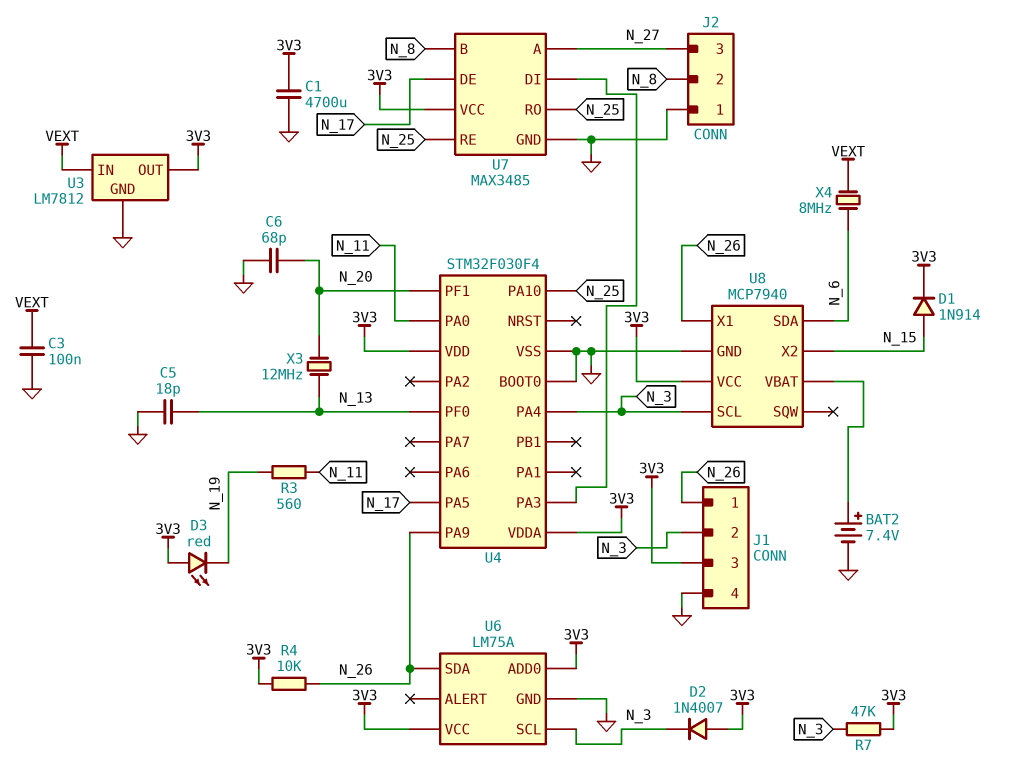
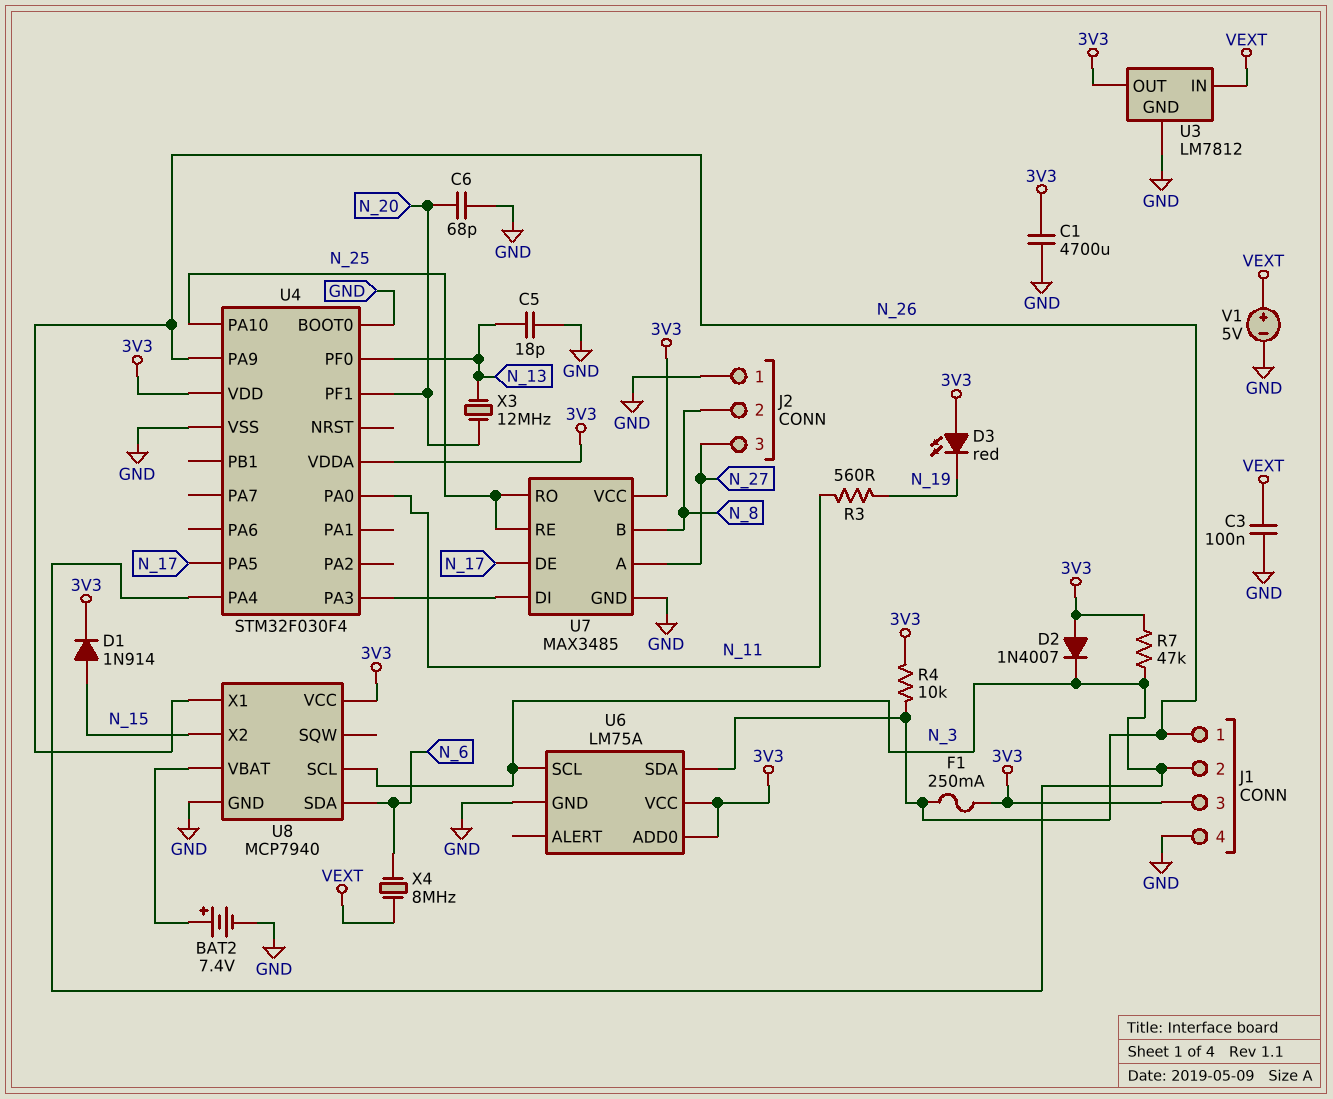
F1: none -> 250mA (3V3, N_26)
V1: none -> 5V (plus VEXT, minus GND)

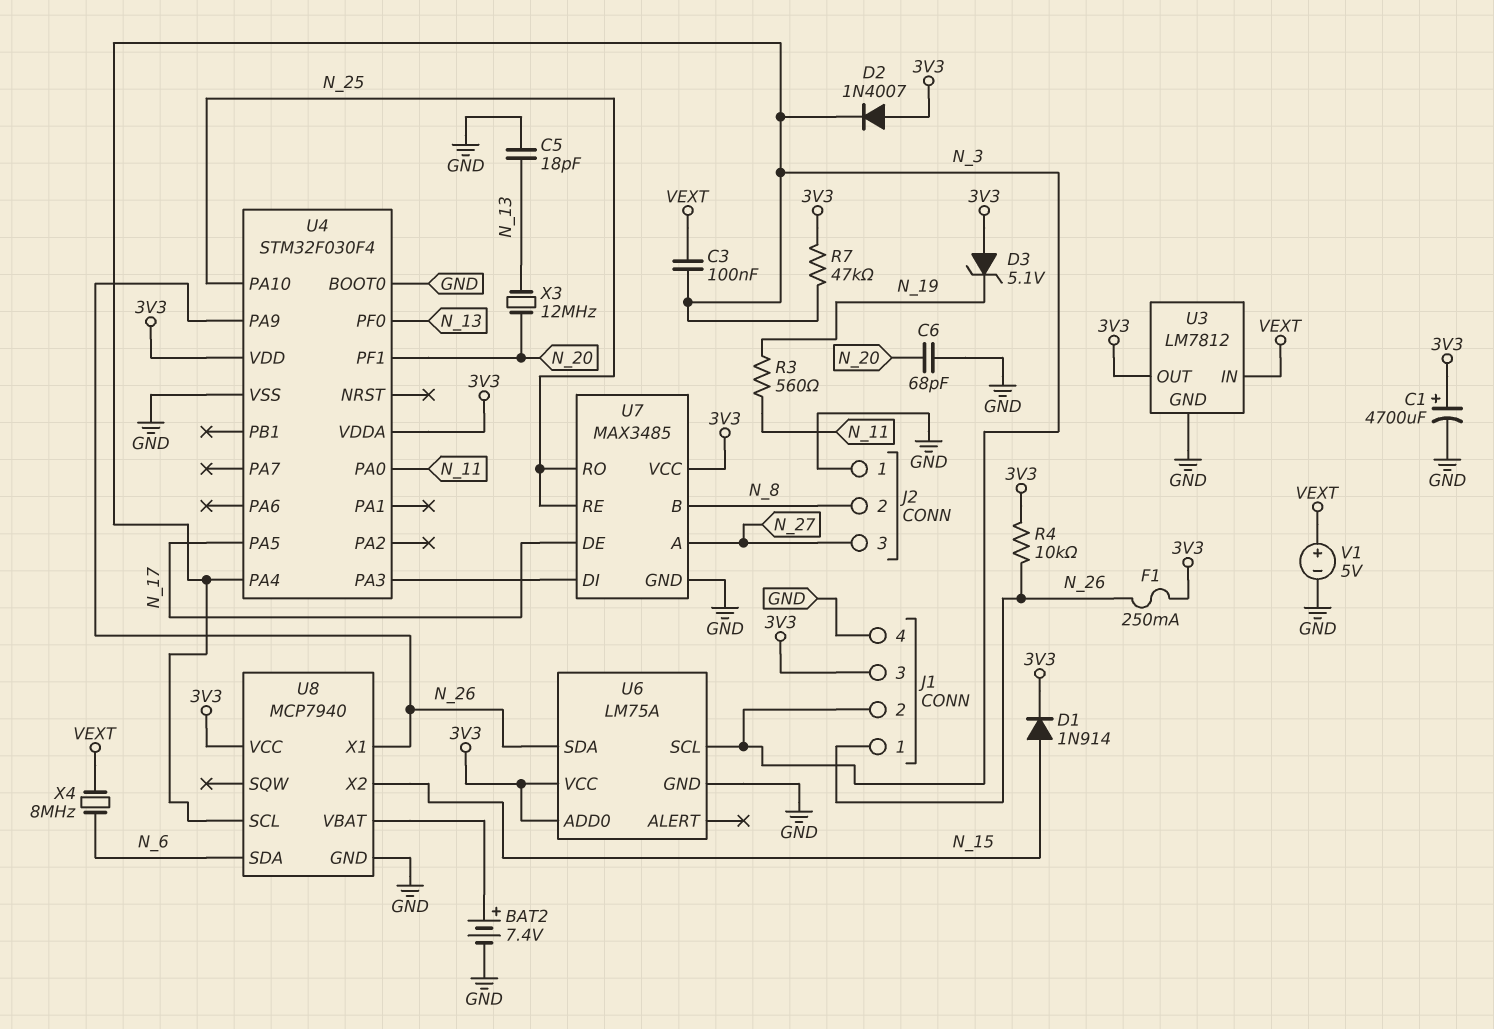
C1: 4700uF (3V3, GND) -> 4700uF (plus 3V3, minus GND)
C3: 100nF (GND, VEXT) -> 100nF (N_3, VEXT)
D3: LED red (A 3V3, K N_19) -> zener 5.1V (A 3V3, K N_19)

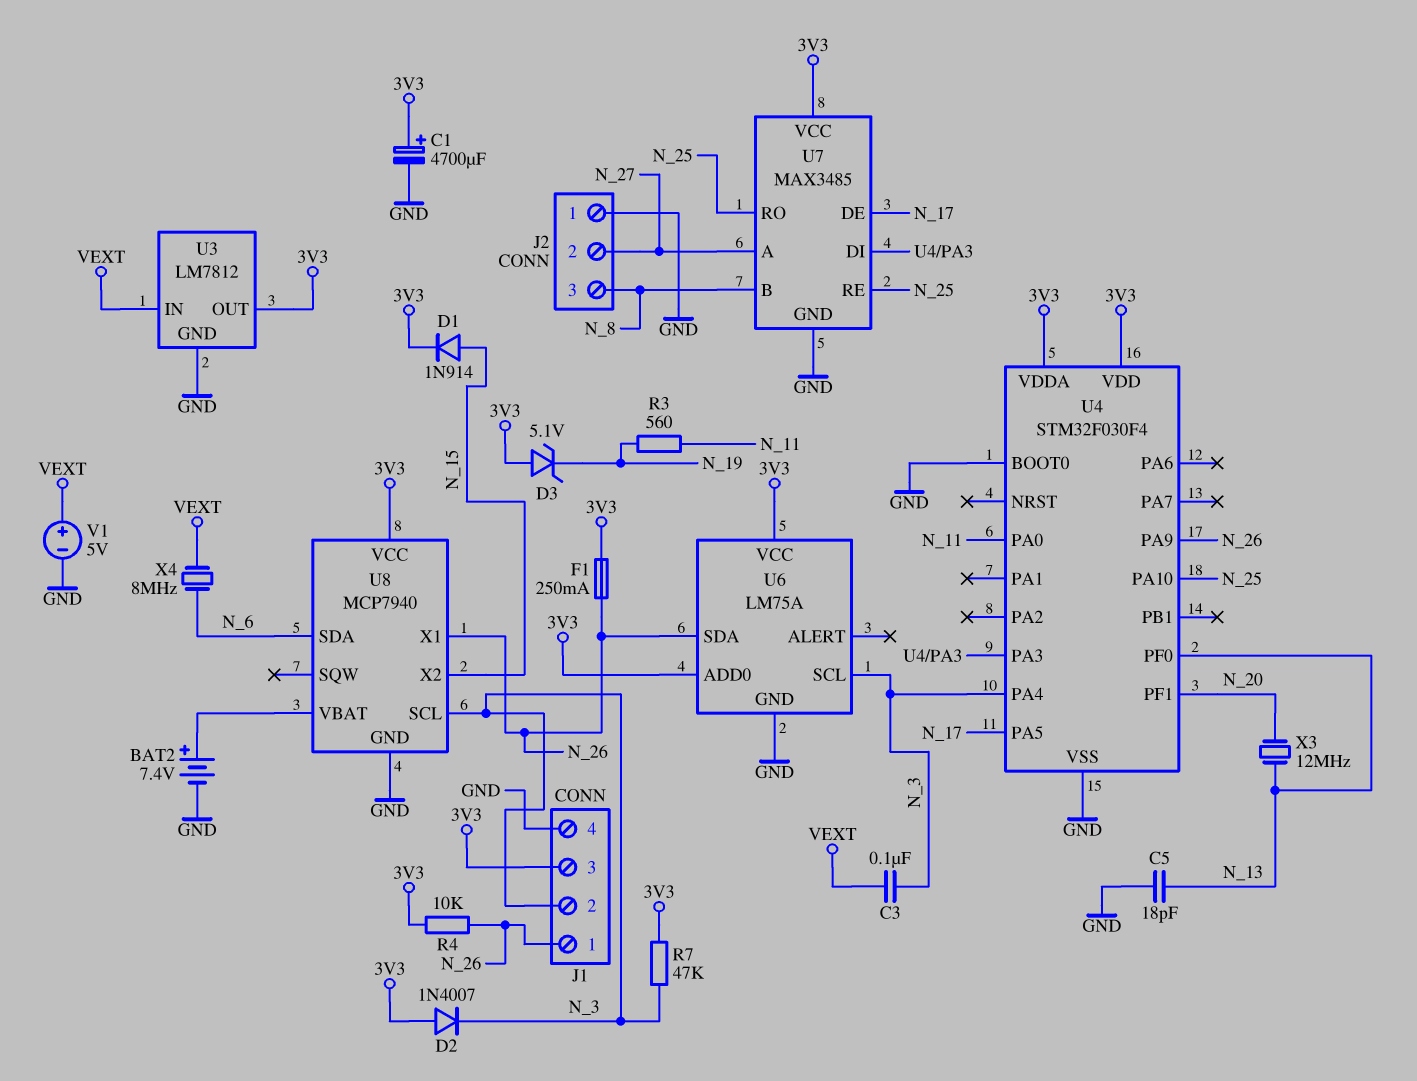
C6: 68pF (GND, N_20) -> none
J2 pin 2: N_8 -> N_27
J2 pin 3: N_27 -> N_8

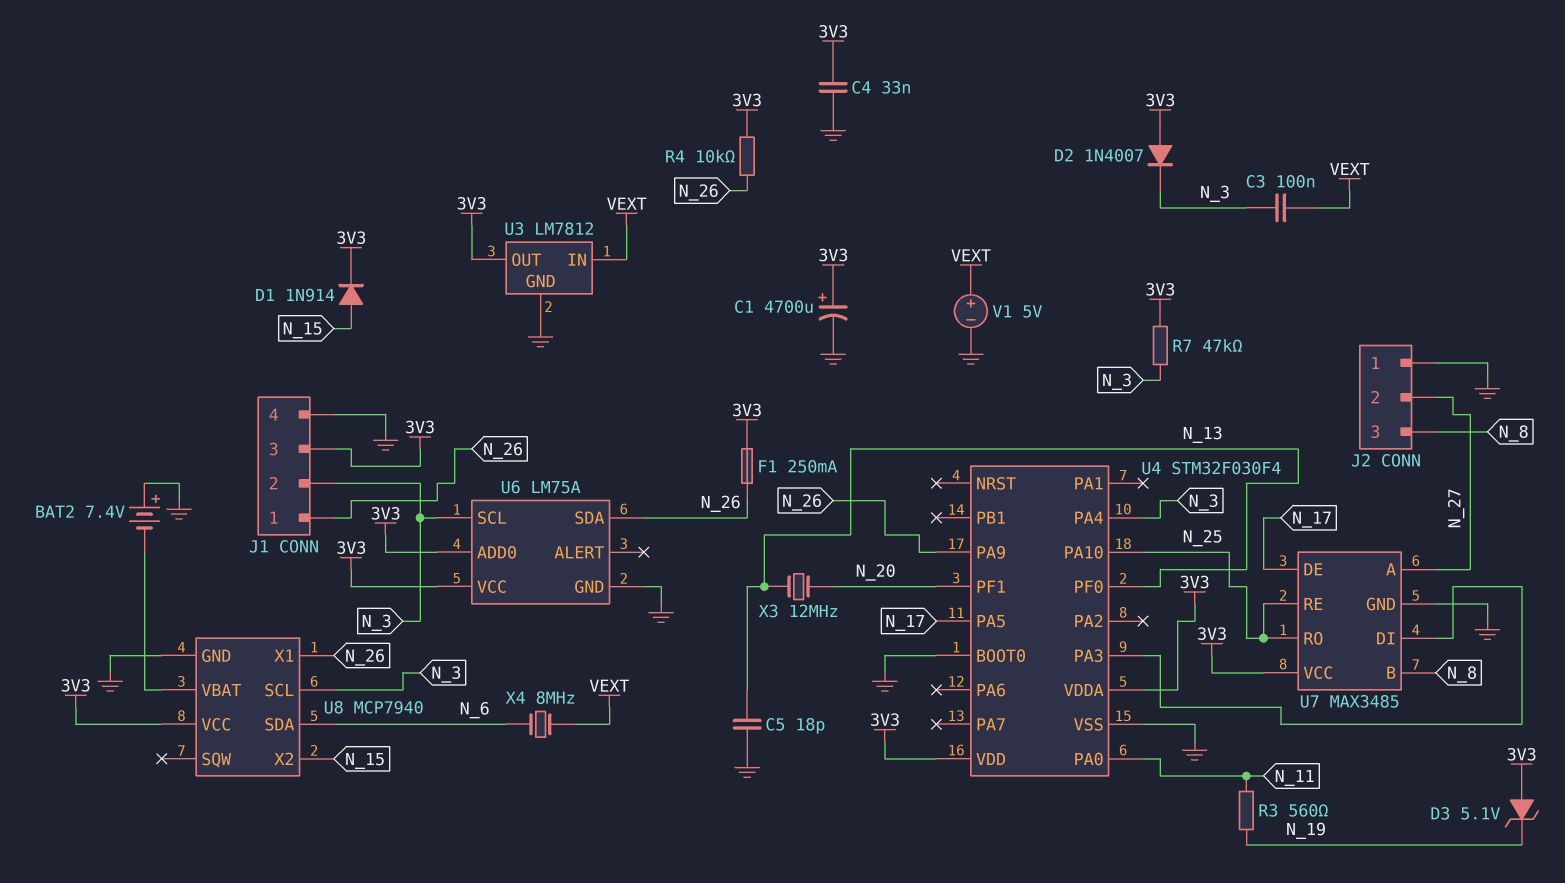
BAT2: 7.4V (plus U8/VBAT, minus GND) -> 7.4V (plus GND, minus U8/VBAT)
C4: none -> 33nF (3V3, GND)

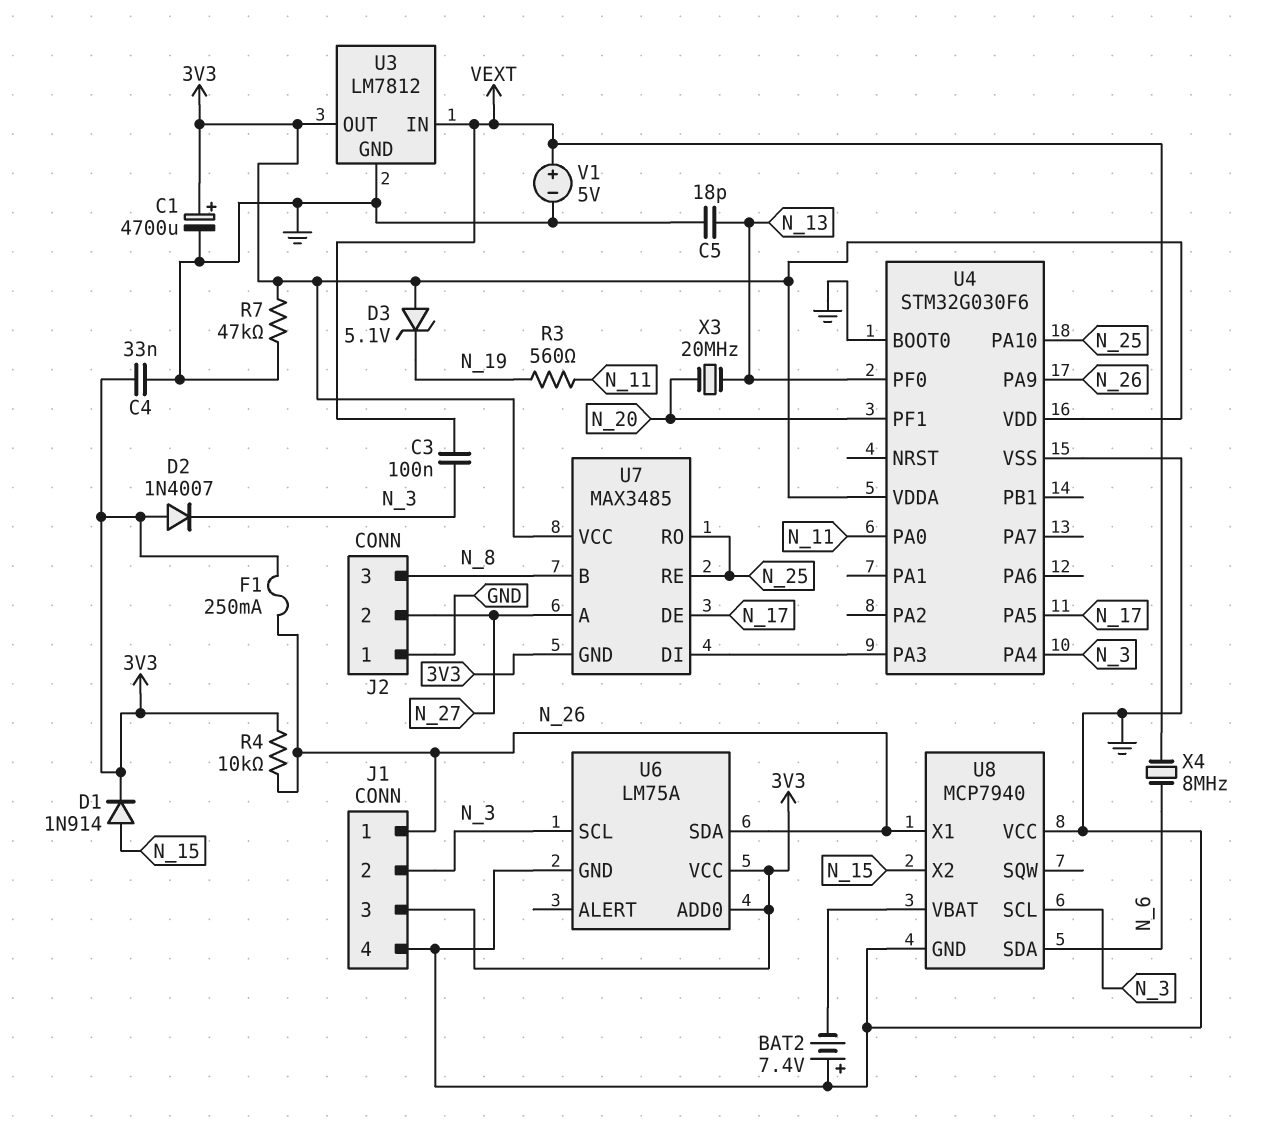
R7: 47k (3V3, N_3) -> 47k (3V3, GND)
U4: STM32F030F4 -> STM32G030F6
U7 pin GND: GND -> 3V3
U8 pin VCC: 3V3 -> GND
X3: 12MHz (N_13, N_20) -> 20MHz (N_13, N_20)

